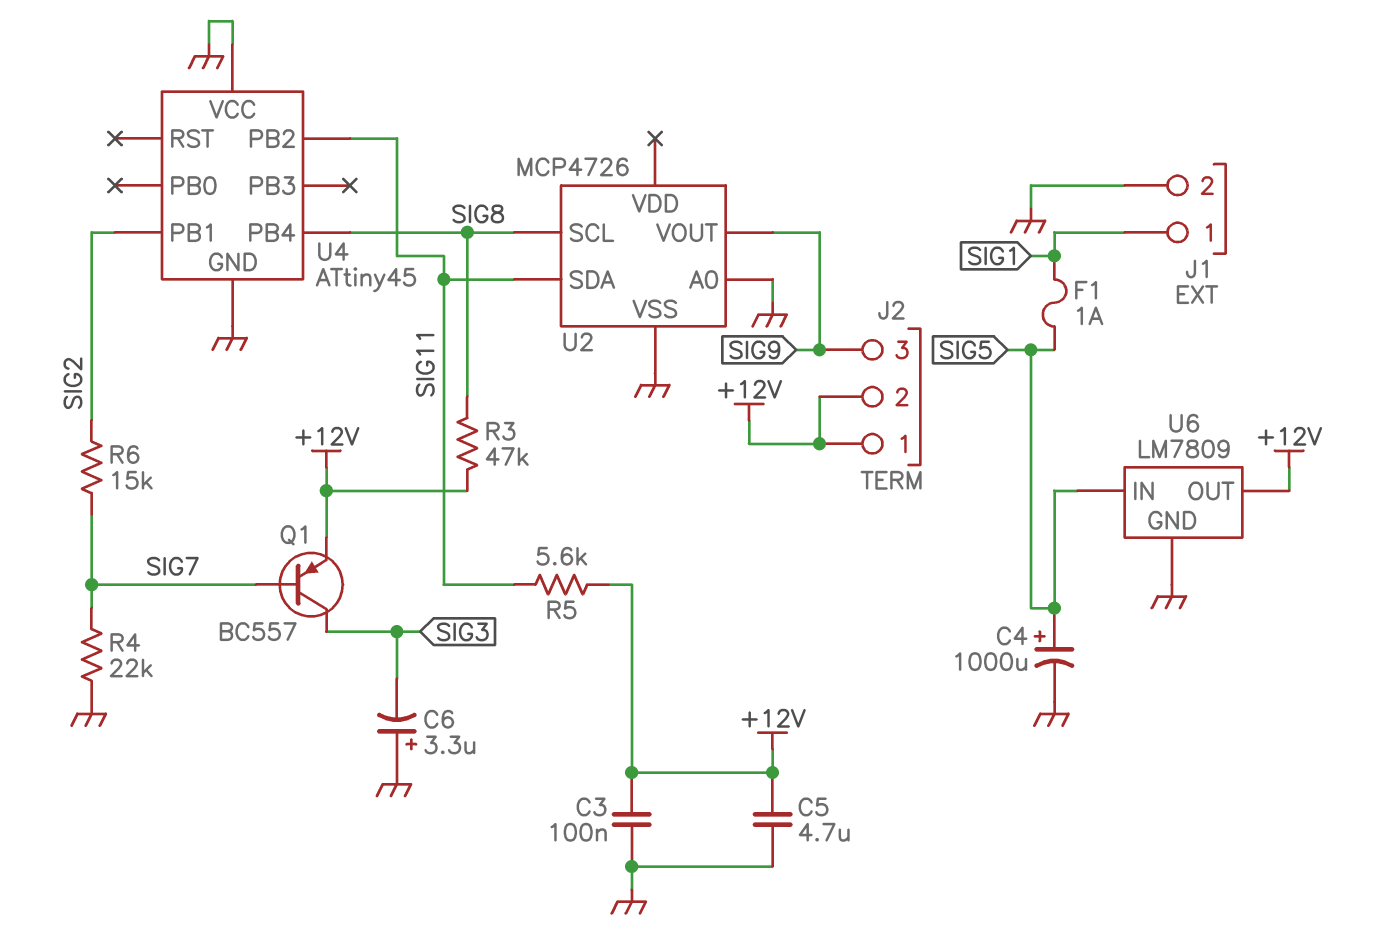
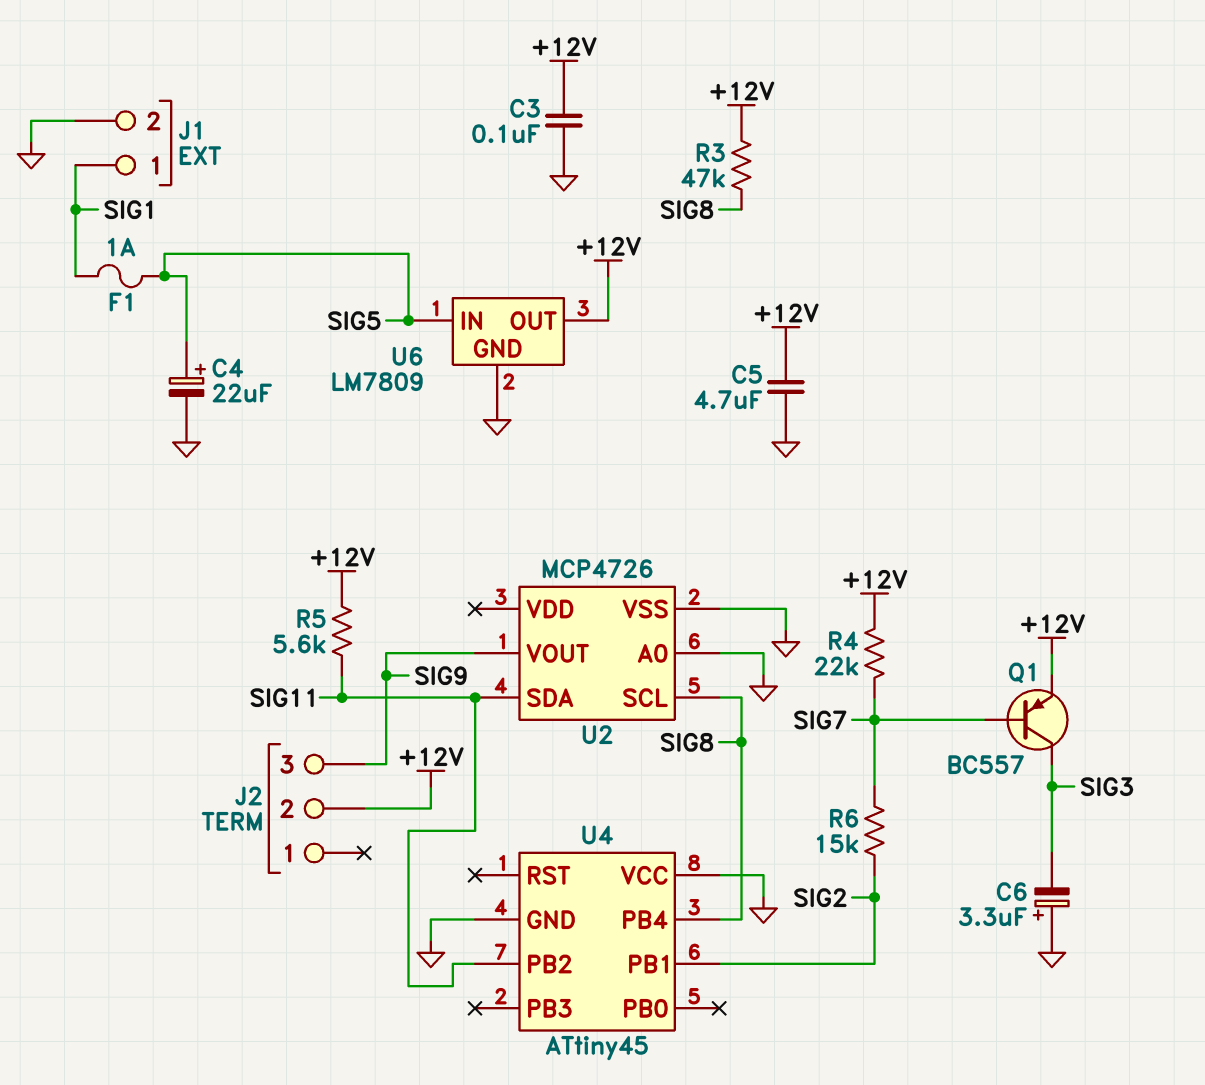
C4: 1000uF (plus SIG5, minus GND) -> 22uF (plus SIG5, minus GND)
J2 pin 1: +12V -> none
R4: 22k (GND, SIG7) -> 22k (+12V, SIG7)

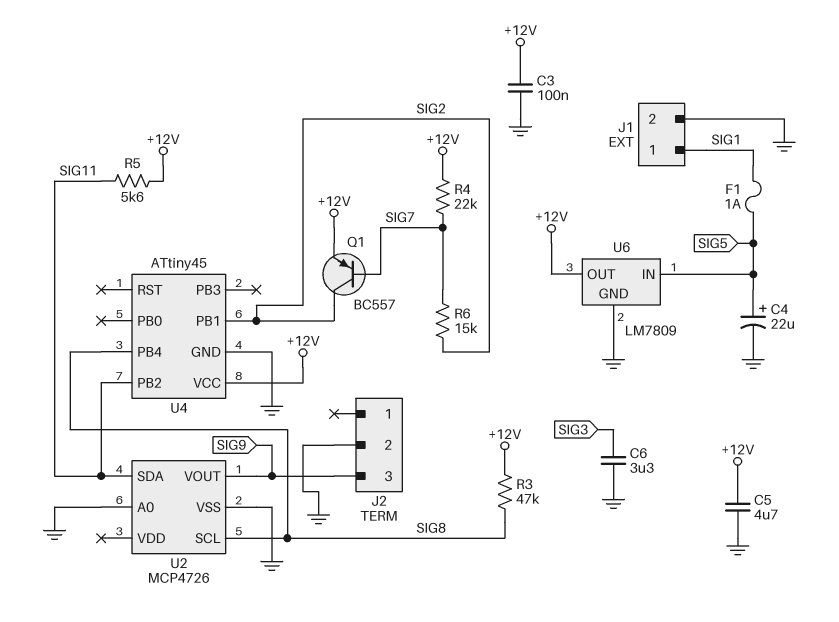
C6: 3.3uF (plus GND, minus SIG3) -> 3.3uF (GND, SIG3)
J2 pin 2: +12V -> GND
Q1: PNP BC557 (B SIG7, C SIG3, E +12V) -> PNP BC557 (B SIG7, C SIG2, E +12V)
U4 pin VCC: GND -> +12V

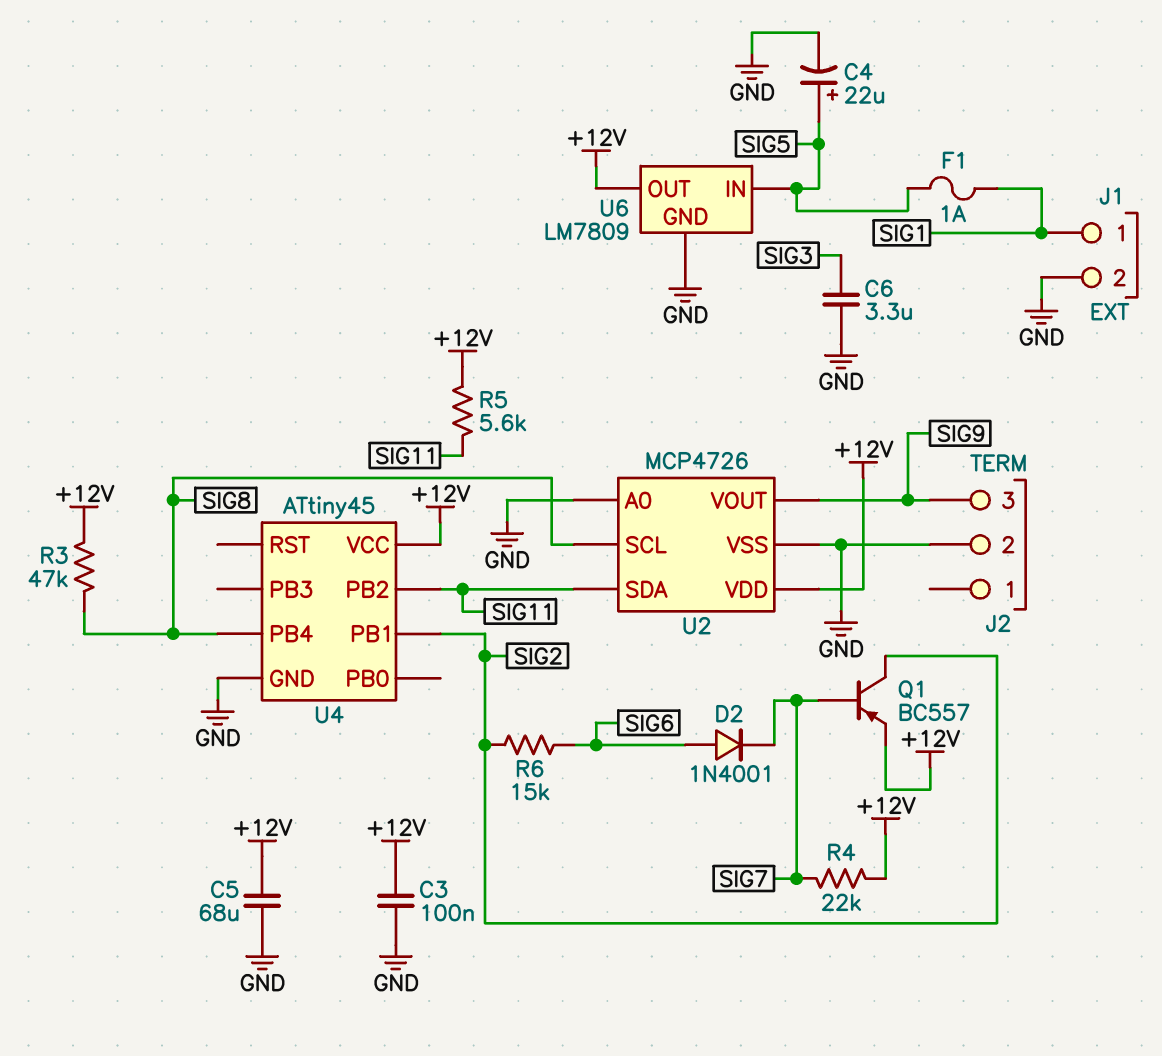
C5: 4.7uF (+12V, GND) -> 68uF (+12V, GND)
D2: none -> diode 1N4001 (A SIG6, K SIG7)
R6: 15k (SIG2, SIG7) -> 15k (SIG2, SIG6)
U2 pin VDD: none -> +12V

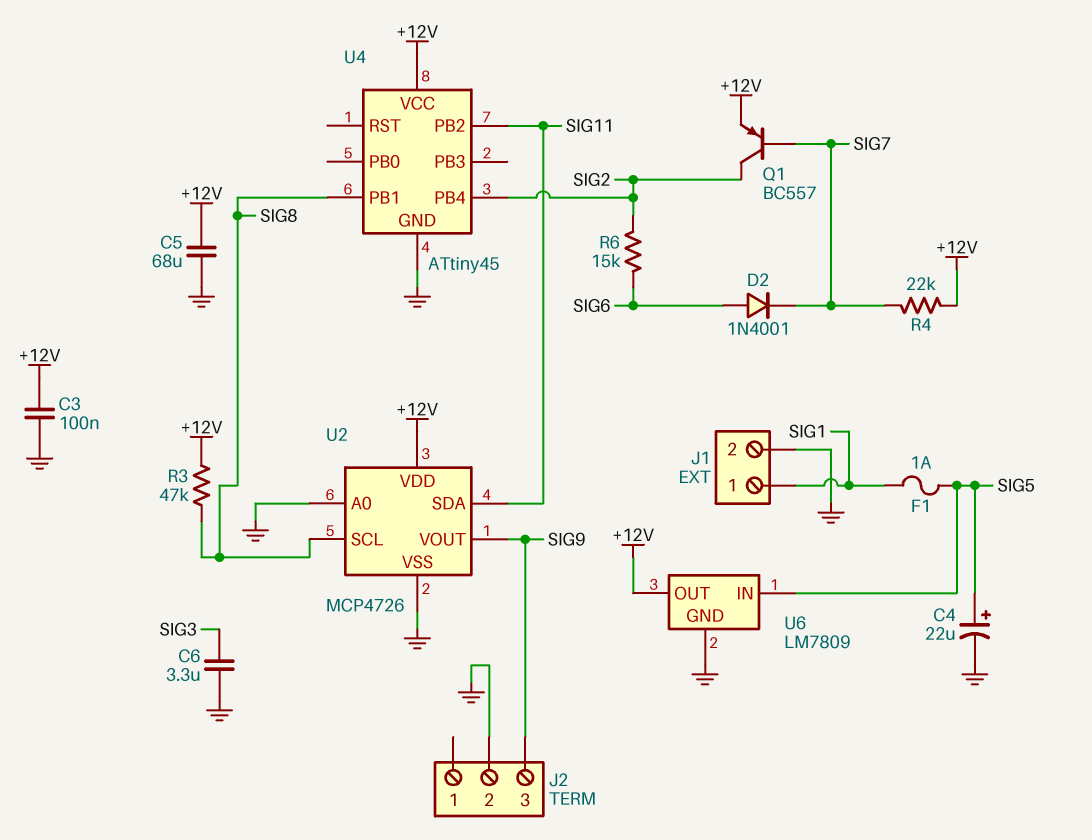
R5: 5.6k (+12V, SIG11) -> none
U4 pin PB1: SIG2 -> SIG8
U4 pin PB4: SIG8 -> SIG2

